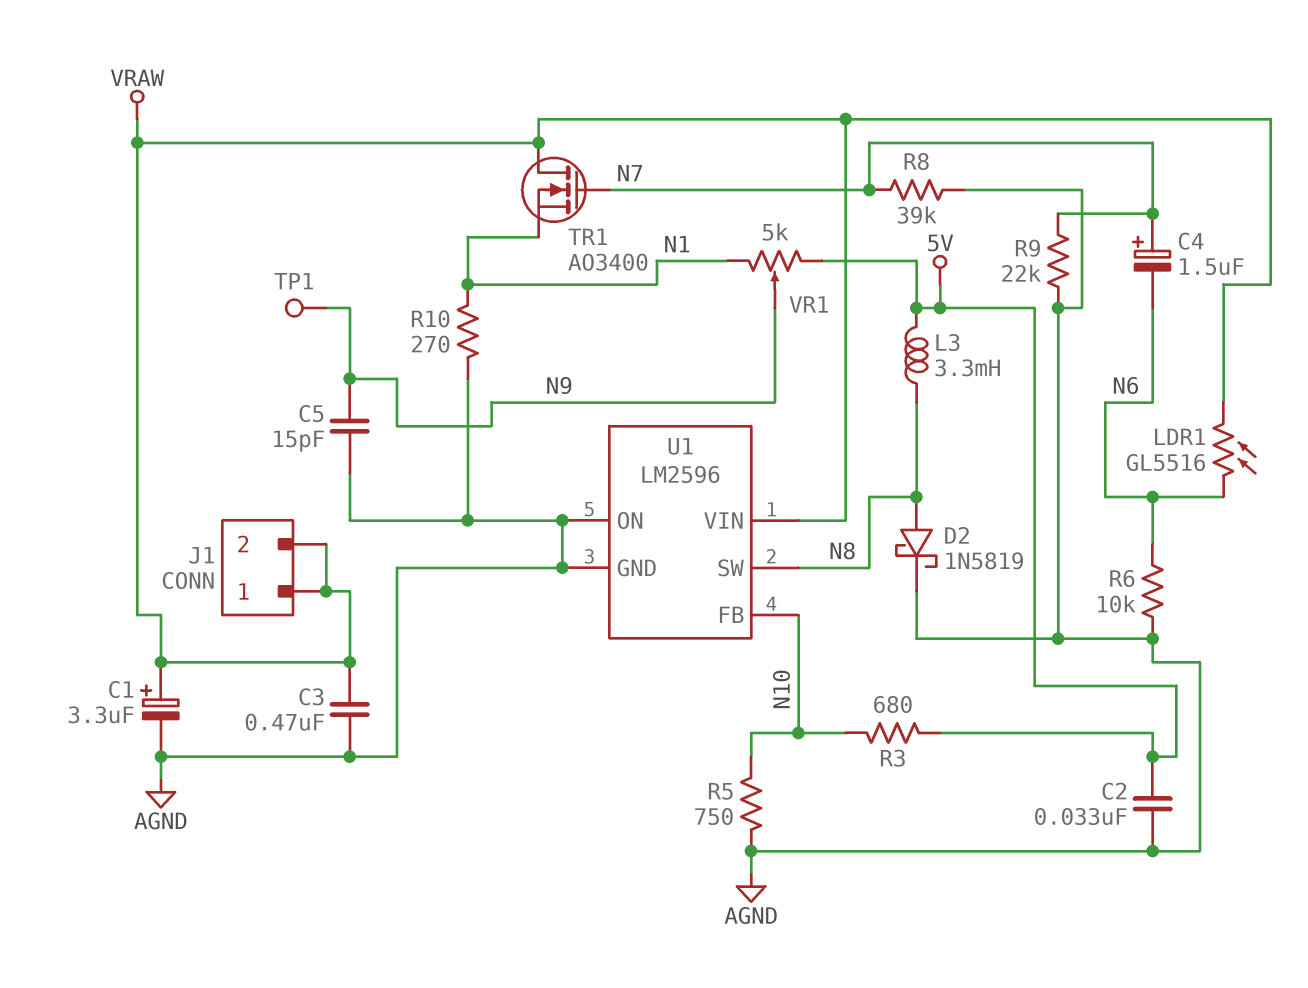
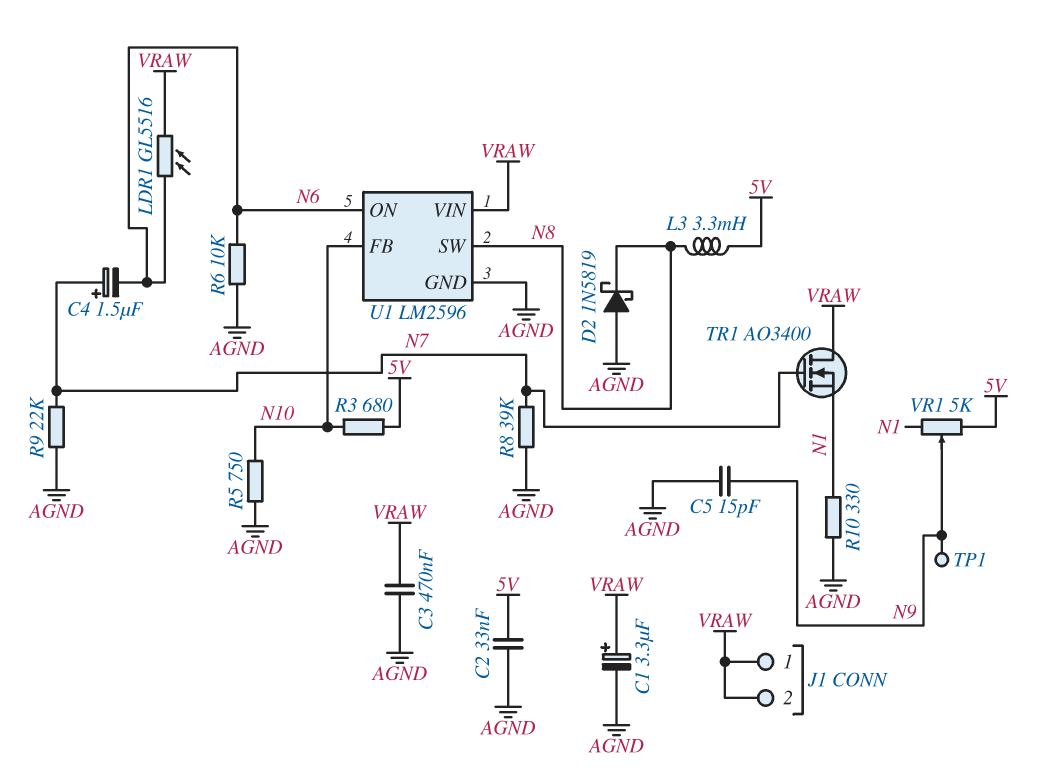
D2: schottky 1N5819 (A N8, K AGND) -> schottky 1N5819 (A AGND, K N8)
R10: 270 (AGND, N1) -> 330 (AGND, N1)
U1 pin ON: AGND -> N6

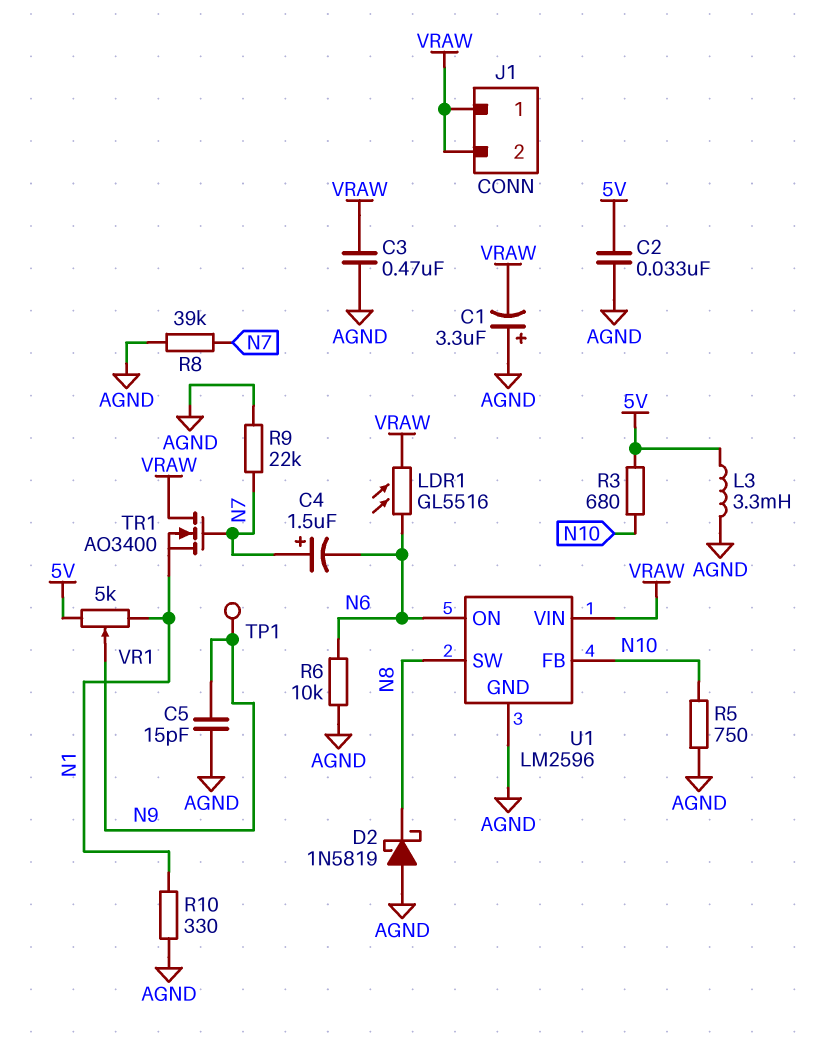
C1: 3.3uF (plus VRAW, minus AGND) -> 3.3uF (plus AGND, minus VRAW)
L3: 3.3mH (5V, N8) -> 3.3mH (5V, AGND)

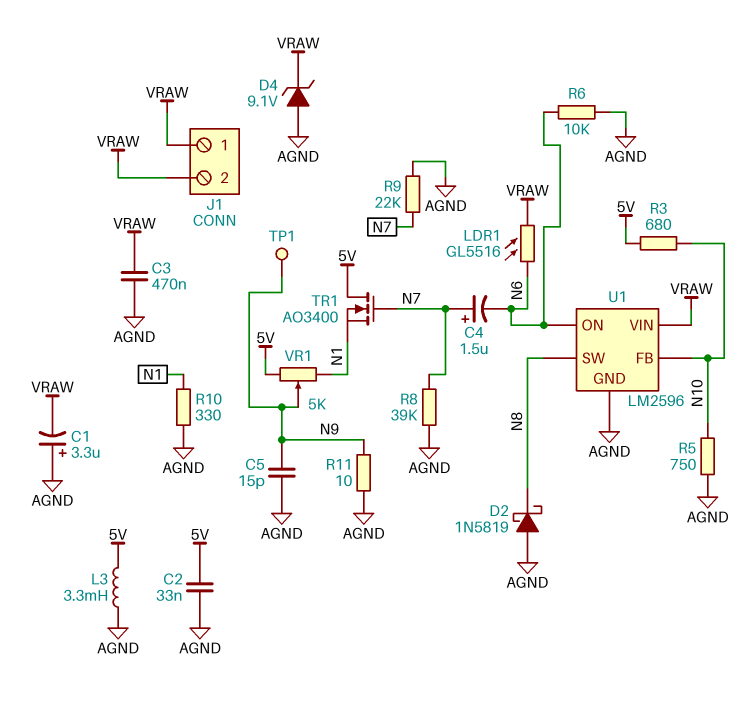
D4: none -> zener 9.1V (A AGND, K VRAW)
R11: none -> 10 (AGND, N9)
TR1: NMOS AO3400 (G N7, D VRAW, S N1) -> NMOS AO3400 (G N7, D 5V, S N1)

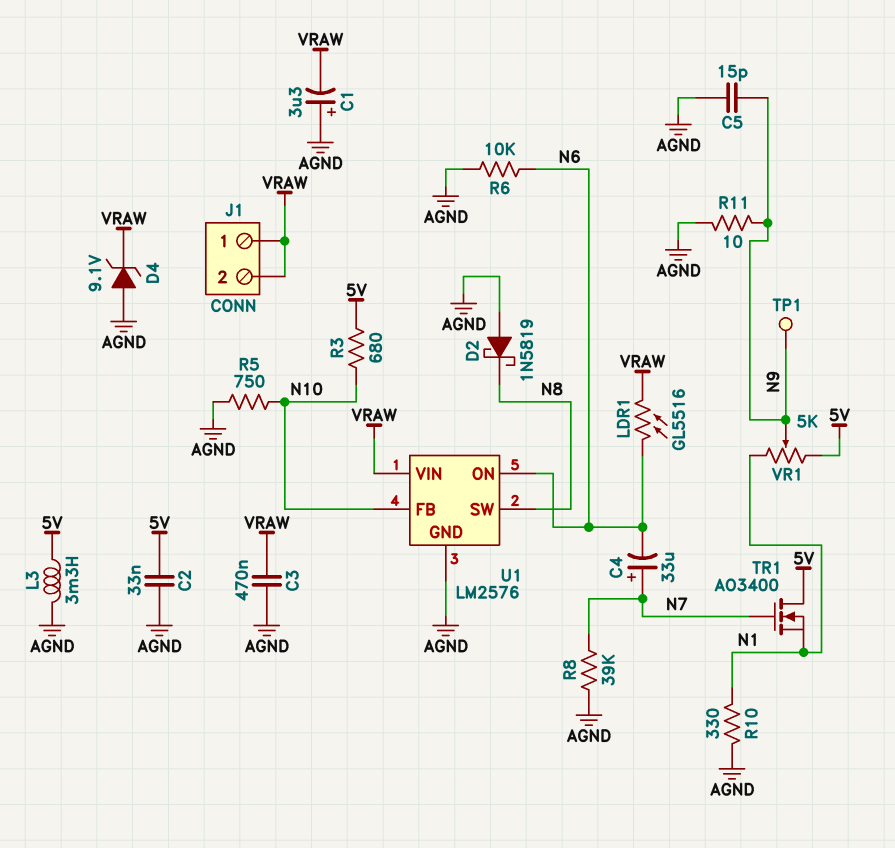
C4: 1.5uF (plus N7, minus N6) -> 33uF (plus N7, minus N6)
R9: 22k (AGND, N7) -> none
U1: LM2596 -> LM2576

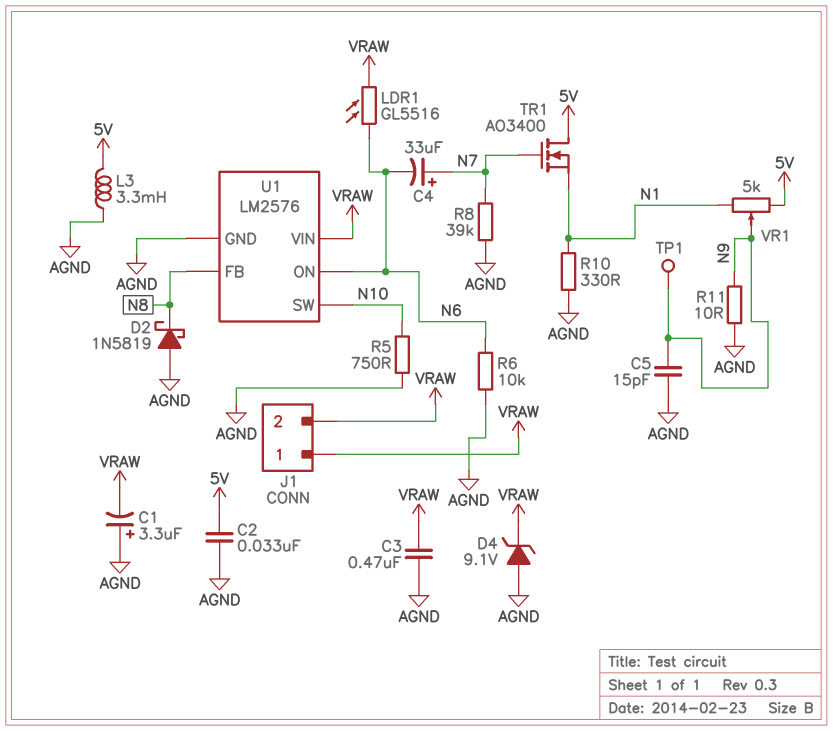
R3: 680 (5V, N10) -> none
U1 pin FB: N10 -> N8
U1 pin SW: N8 -> N10

